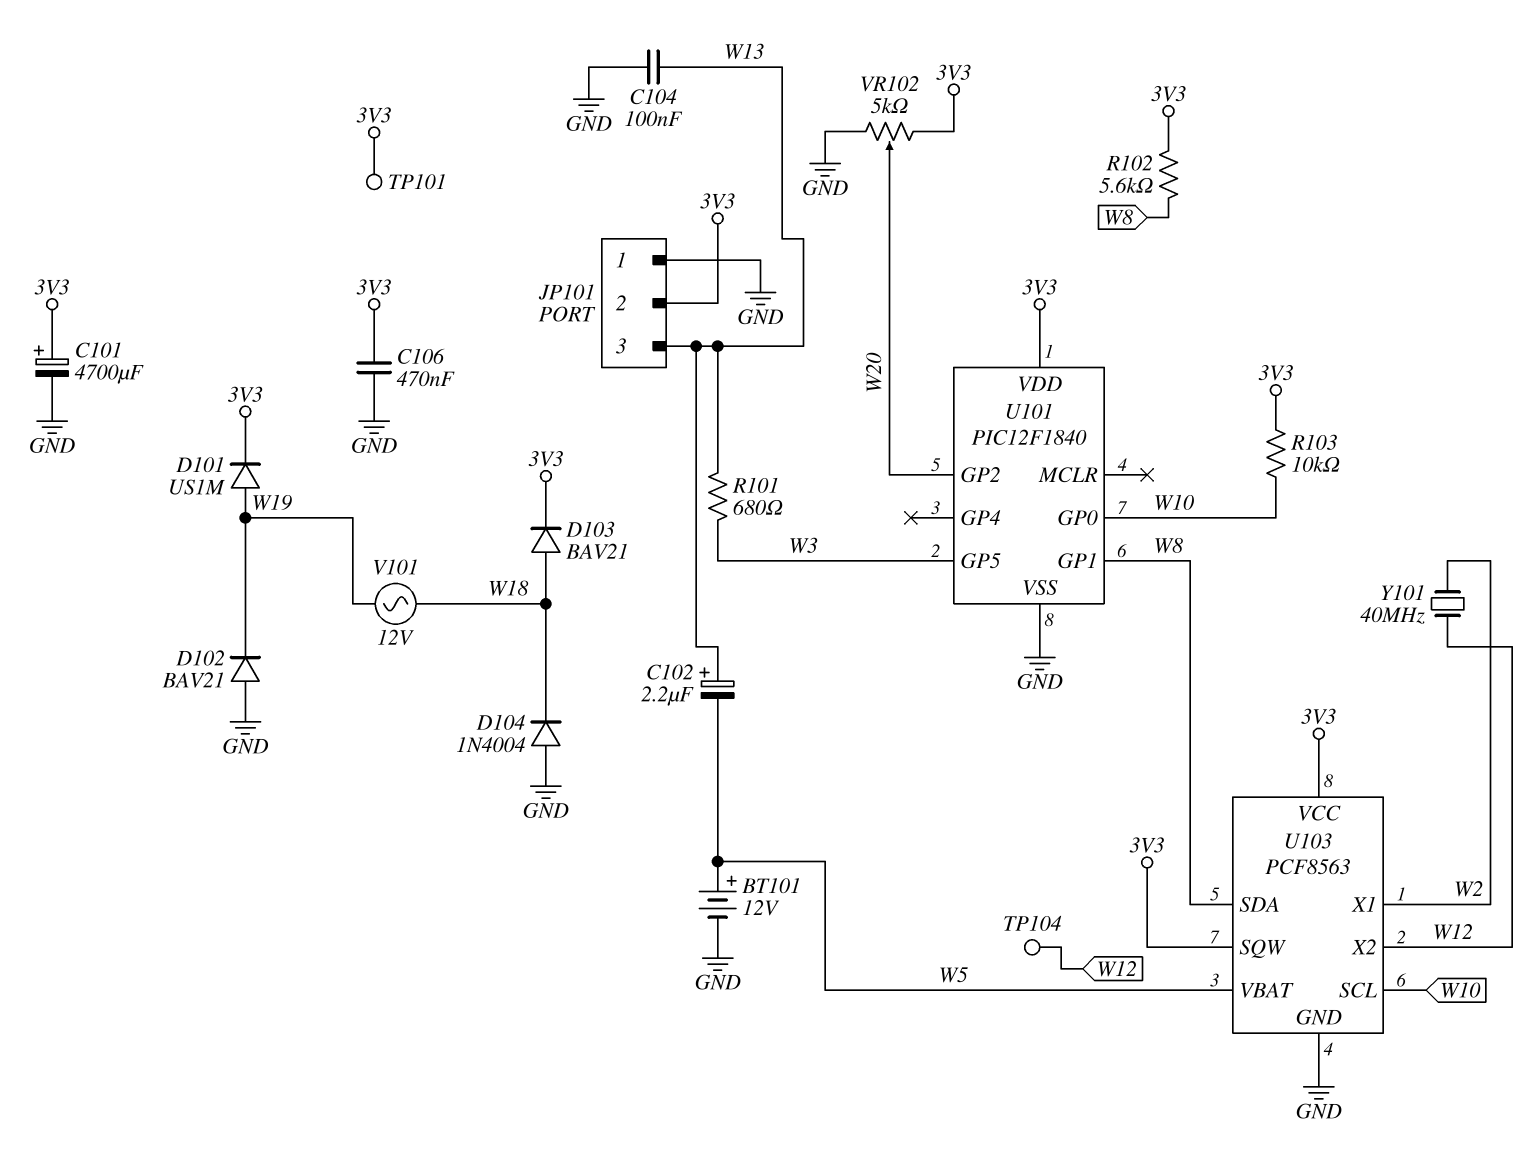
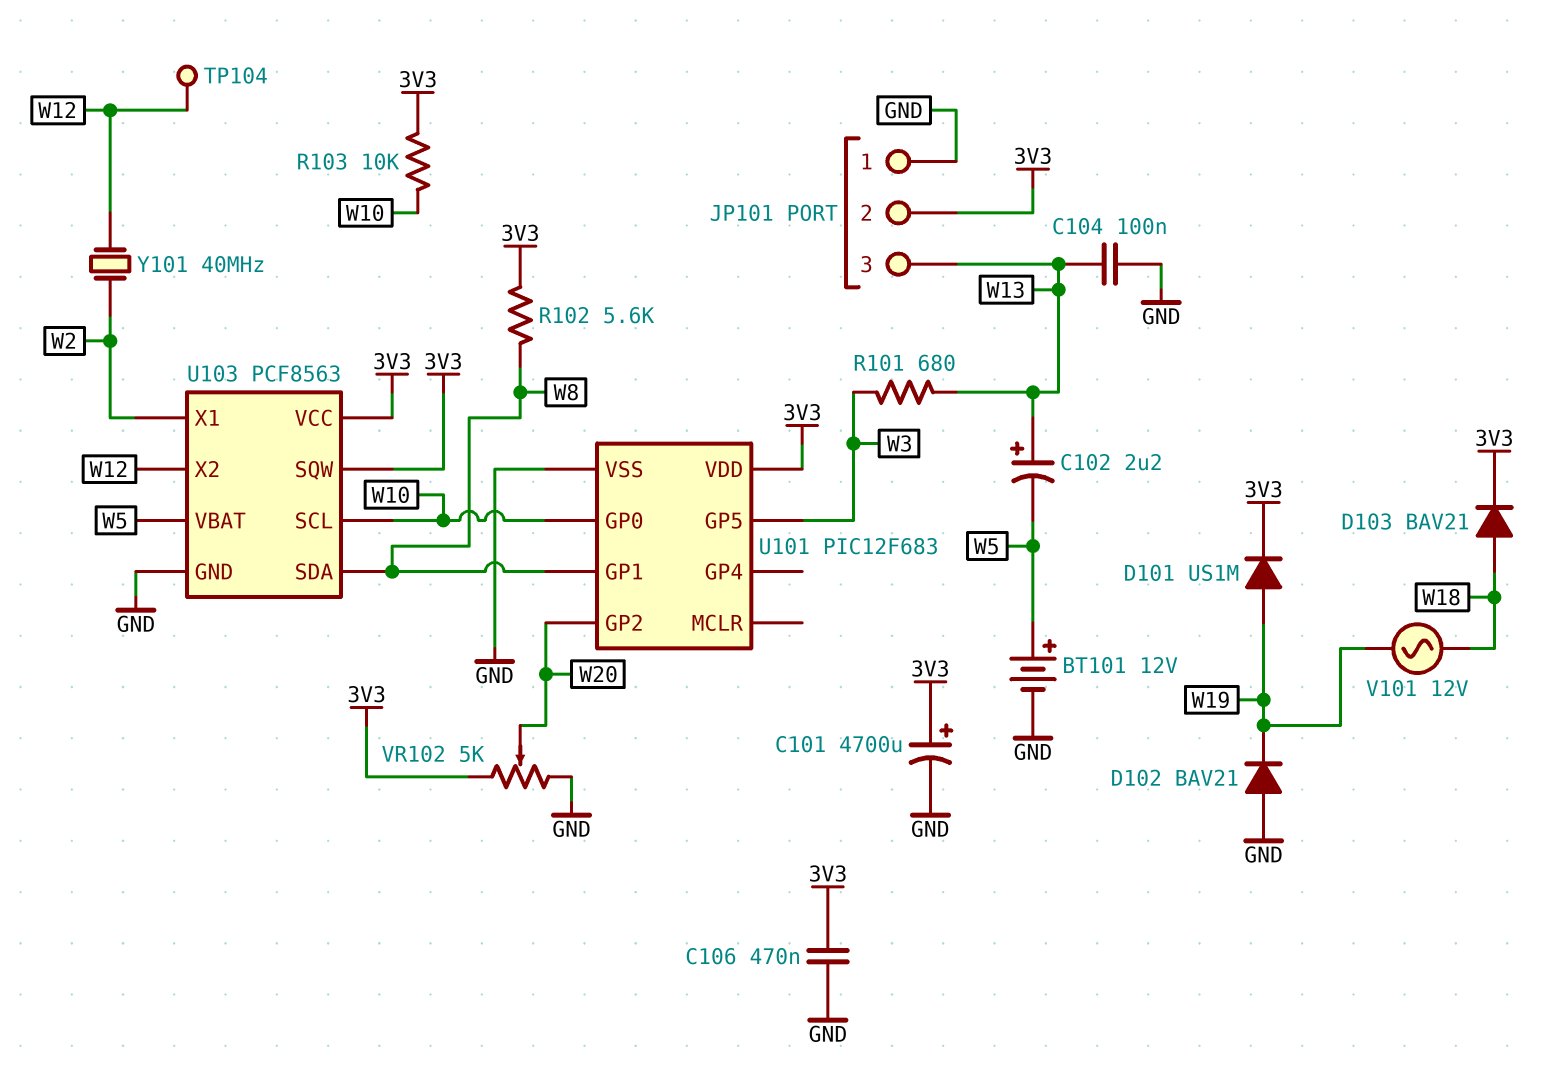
D104: diode 1N4004 (A GND, K W18) -> none
TP101: test point (3V3) -> none
U101: PIC12F1840 -> PIC12F683

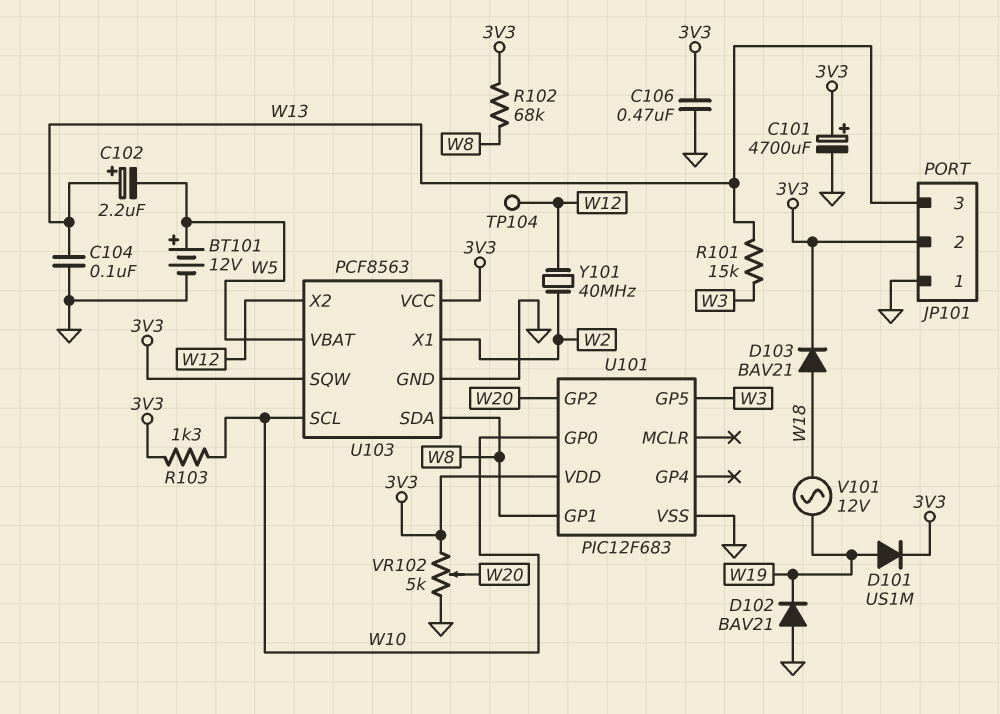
R101: 680 (W3, W13) -> 15k (W3, W13)
R102: 5.6k (3V3, W8) -> 68k (3V3, W8)
R103: 10k (3V3, W10) -> 1.3k (3V3, W10)

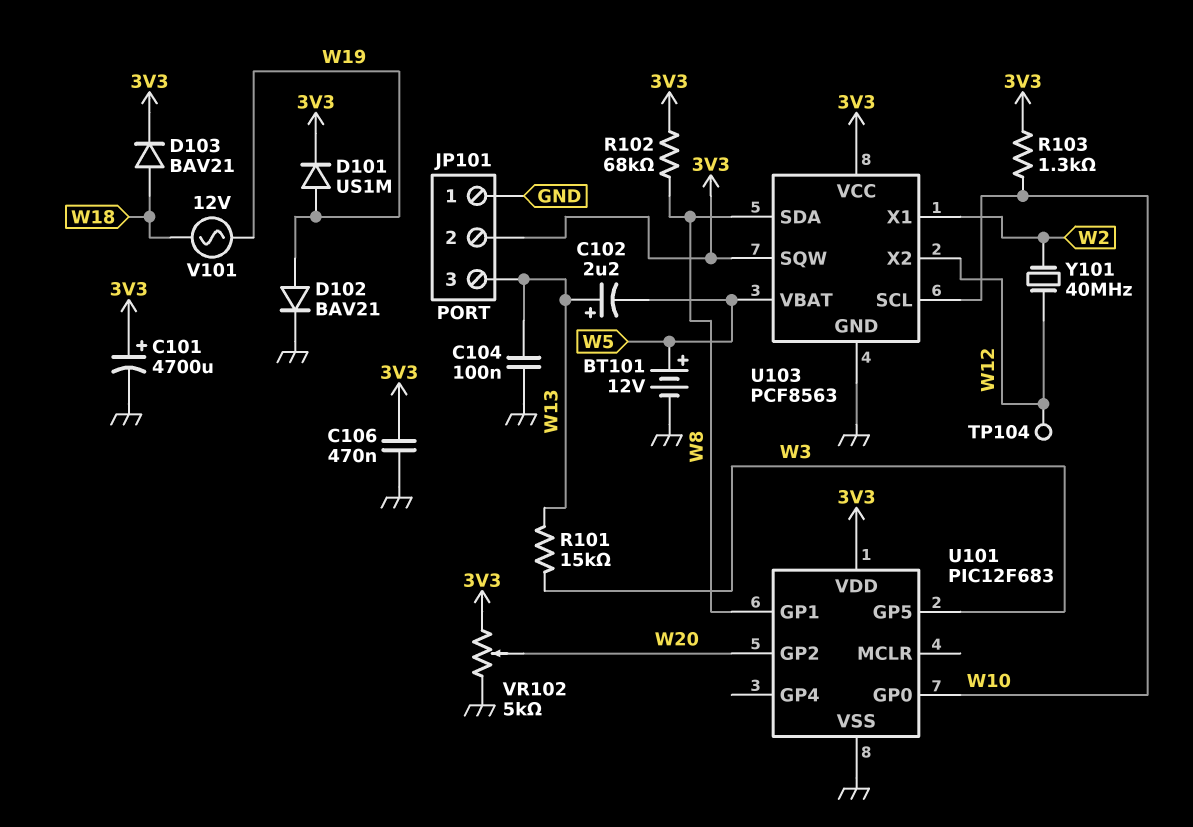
D102: diode BAV21 (A GND, K W19) -> diode BAV21 (A W19, K GND)

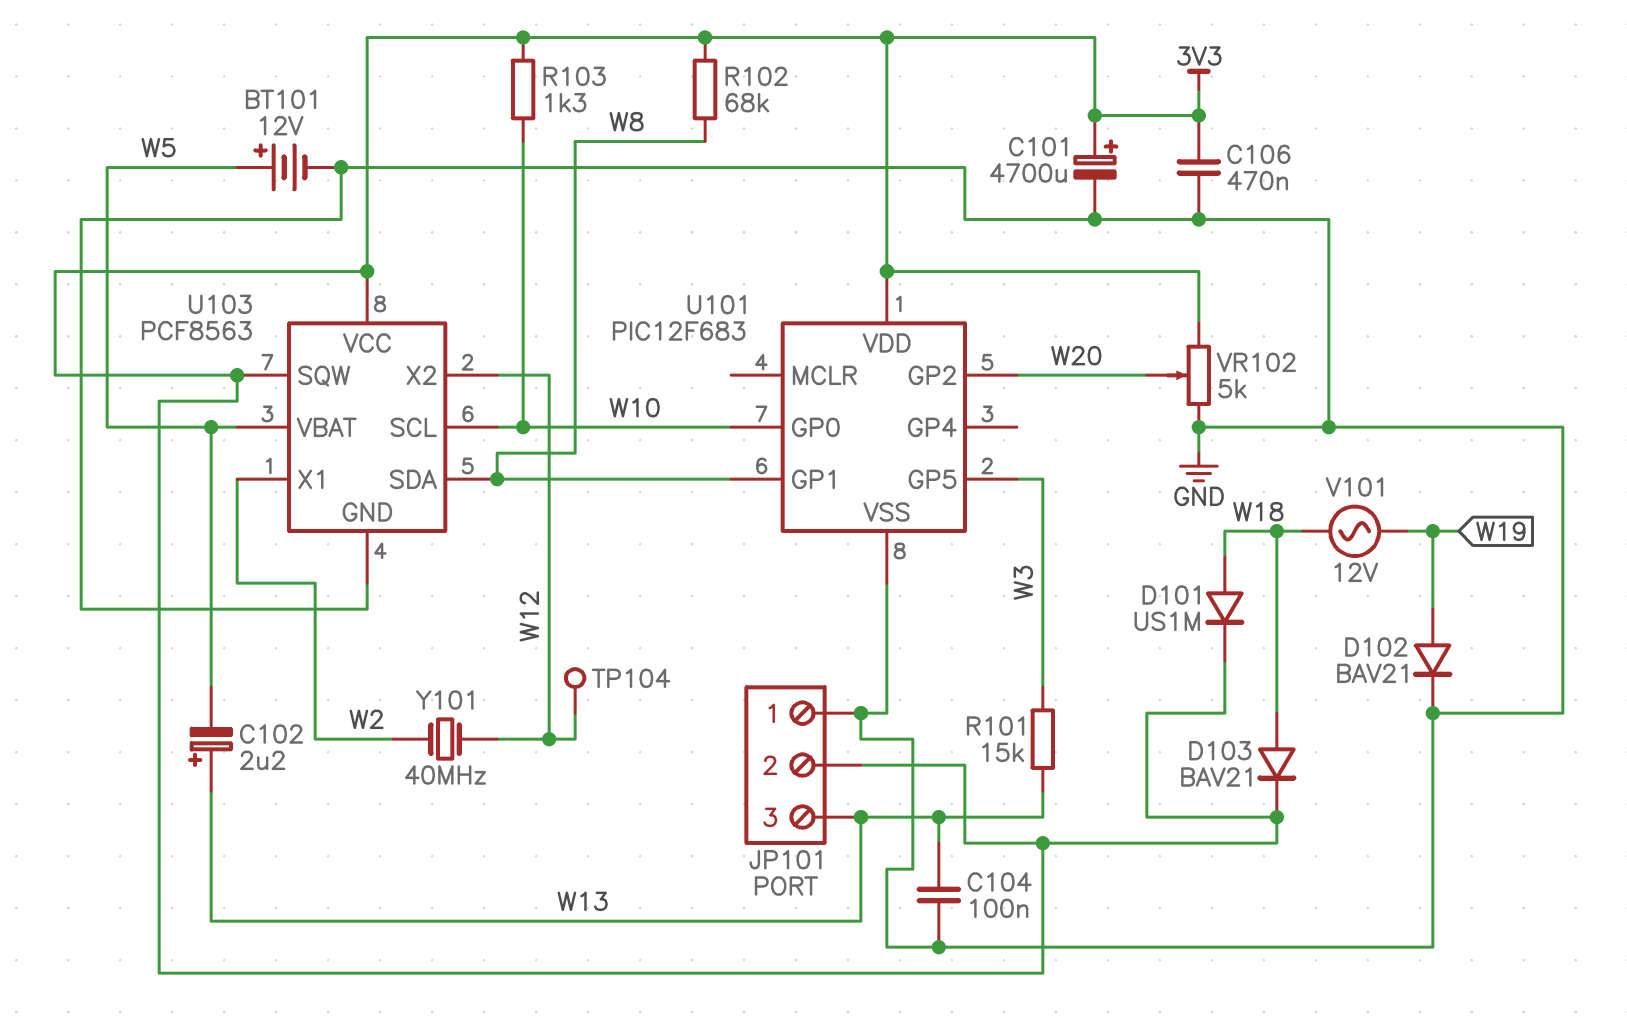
D101: diode US1M (A W19, K 3V3) -> diode US1M (A W18, K 3V3)

